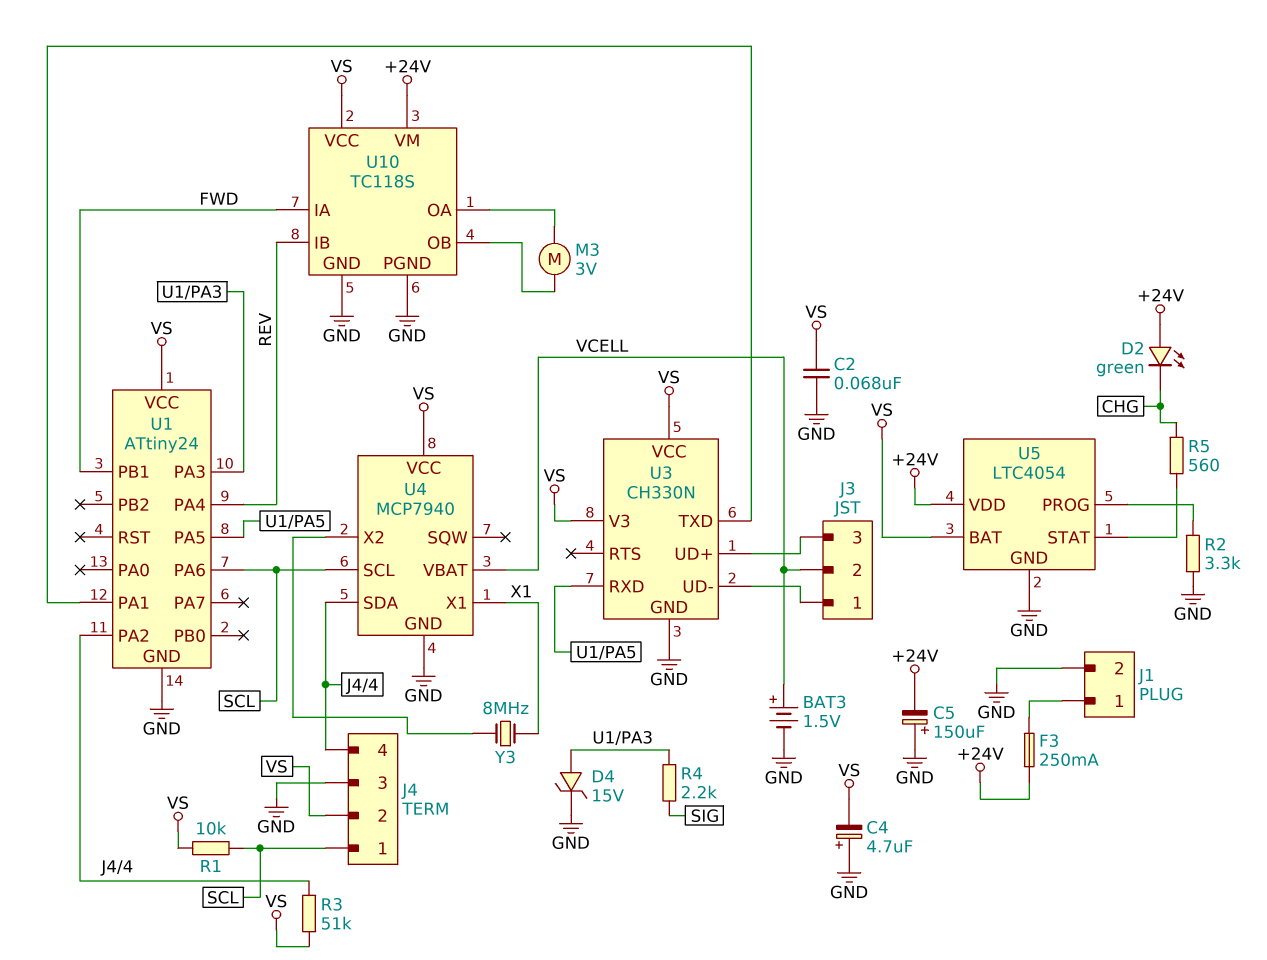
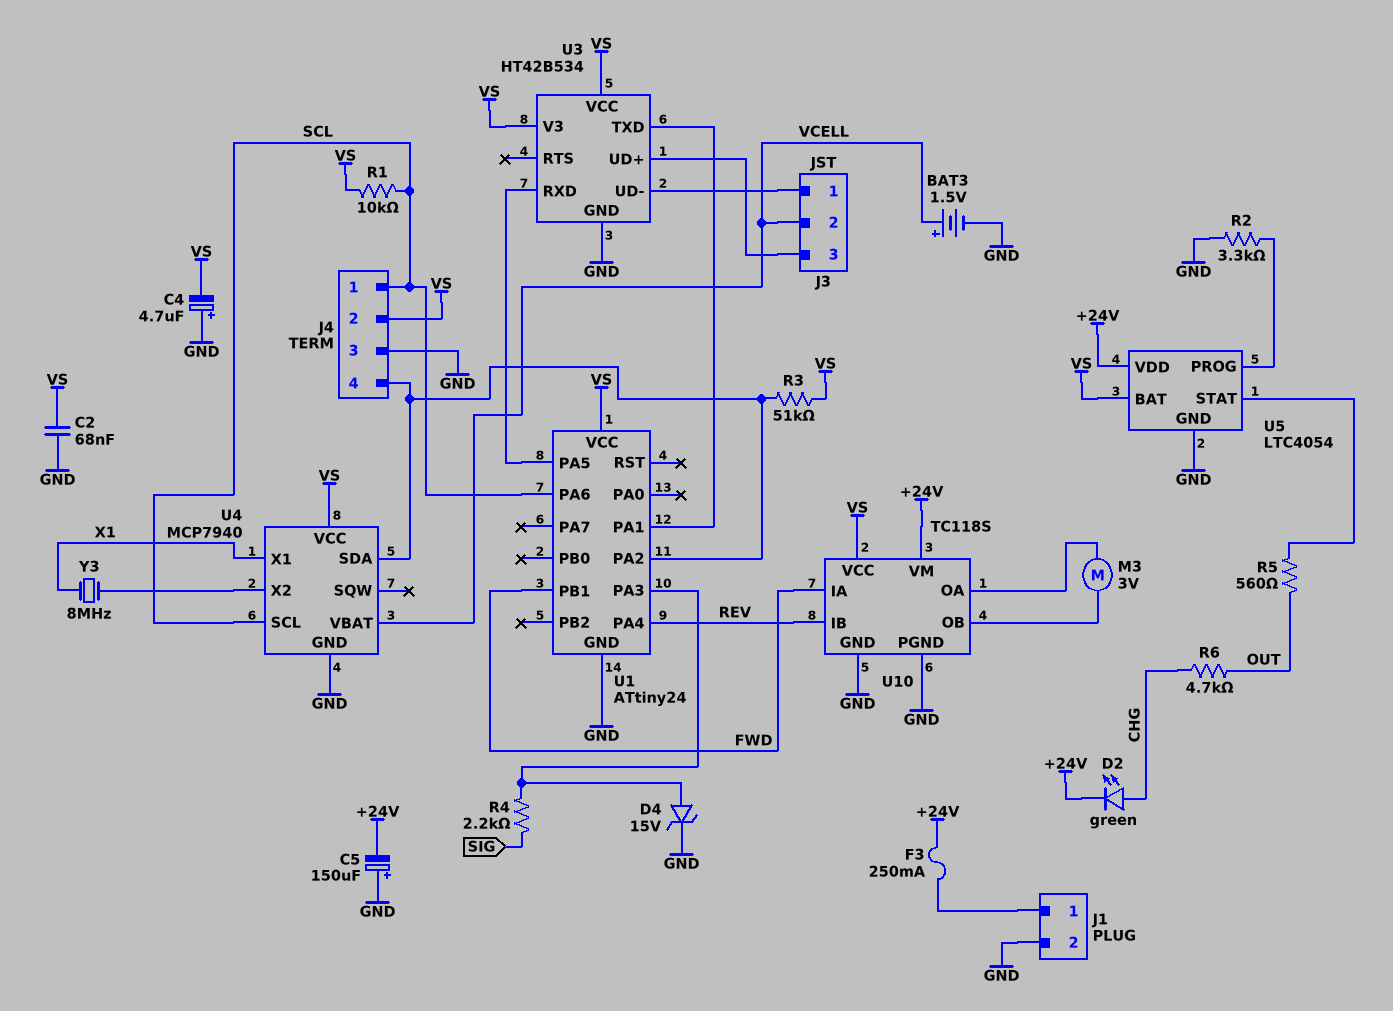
D2: LED green (A +24V, K CHG) -> LED green (A CHG, K +24V)
R5: 560 (CHG, U5/STAT) -> 560 (OUT, U5/STAT)
R6: none -> 4.7k (CHG, OUT)
U3: CH330N -> HT42B534

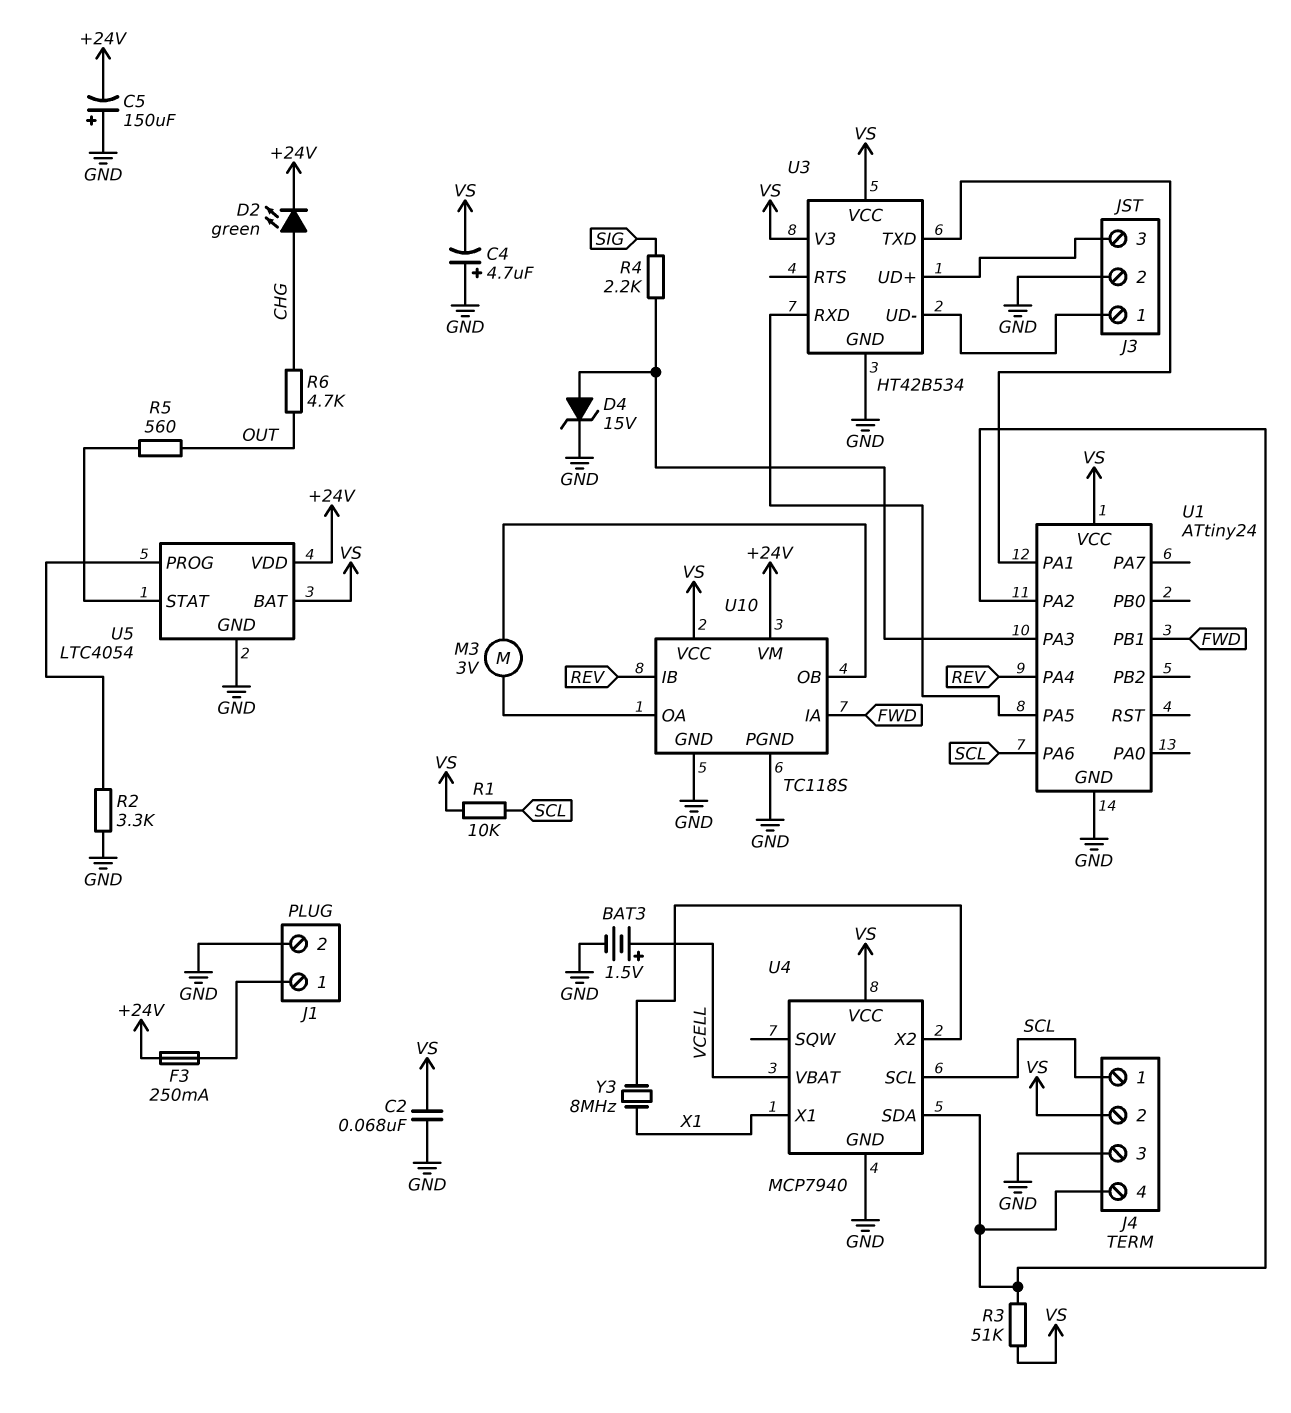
J3 pin 2: VCELL -> GND

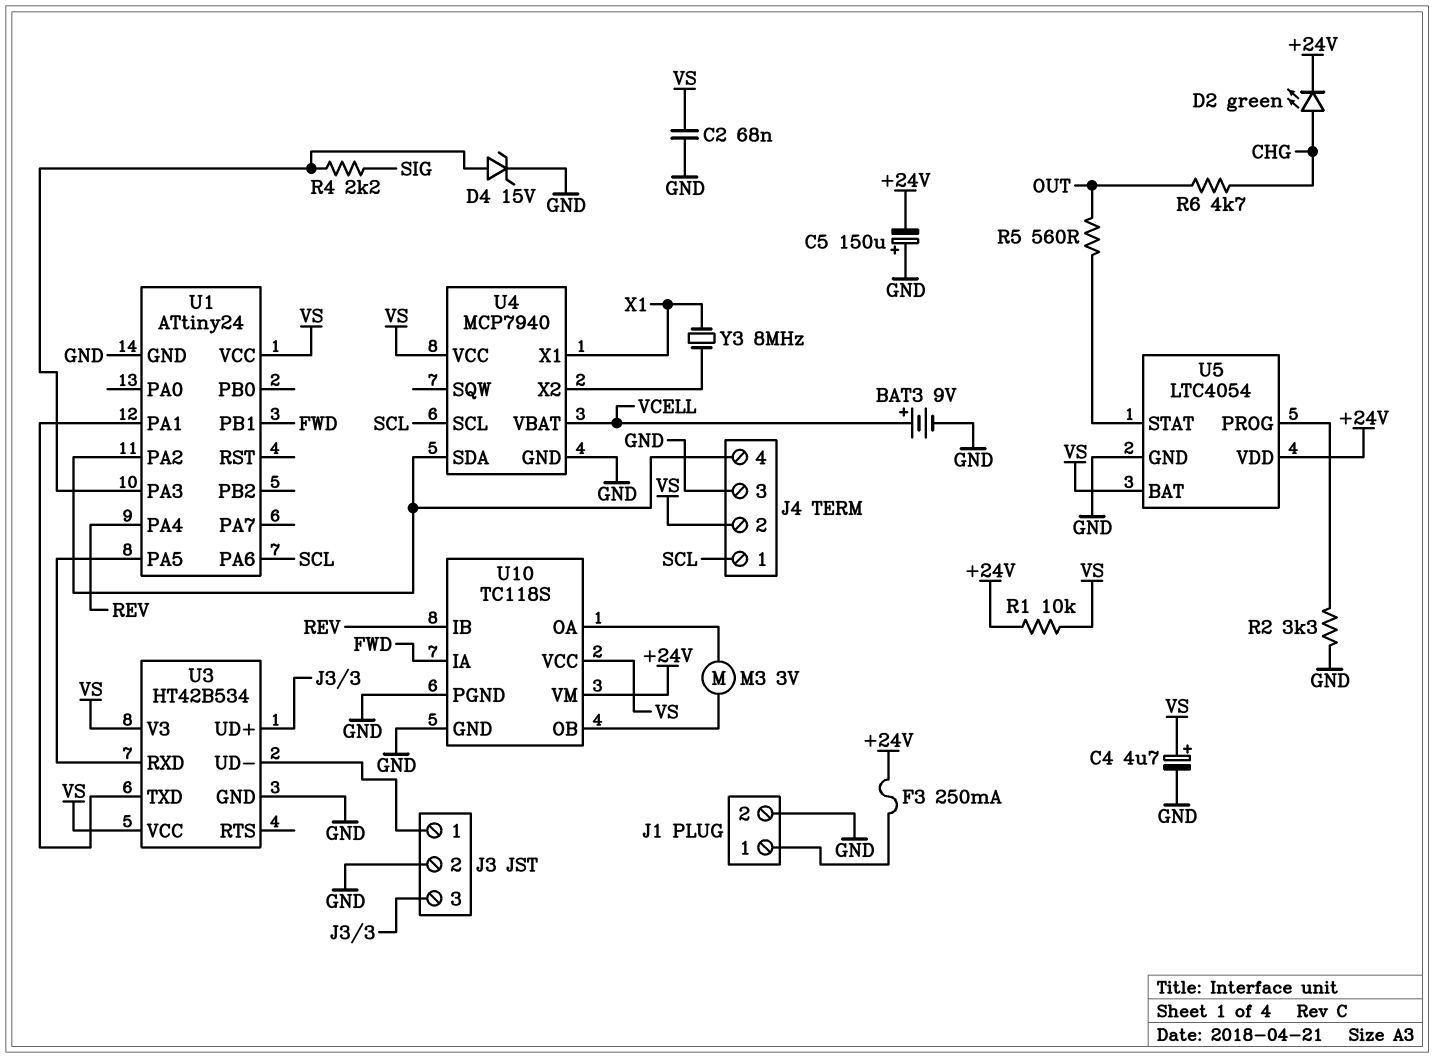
BAT3: 1.5V (plus VCELL, minus GND) -> 9V (plus VCELL, minus GND)
C4: 4.7uF (plus GND, minus VS) -> 4.7uF (plus VS, minus GND)
R1: 10k (SCL, VS) -> 10k (+24V, VS)
R3: 51k (J4/4, VS) -> none

